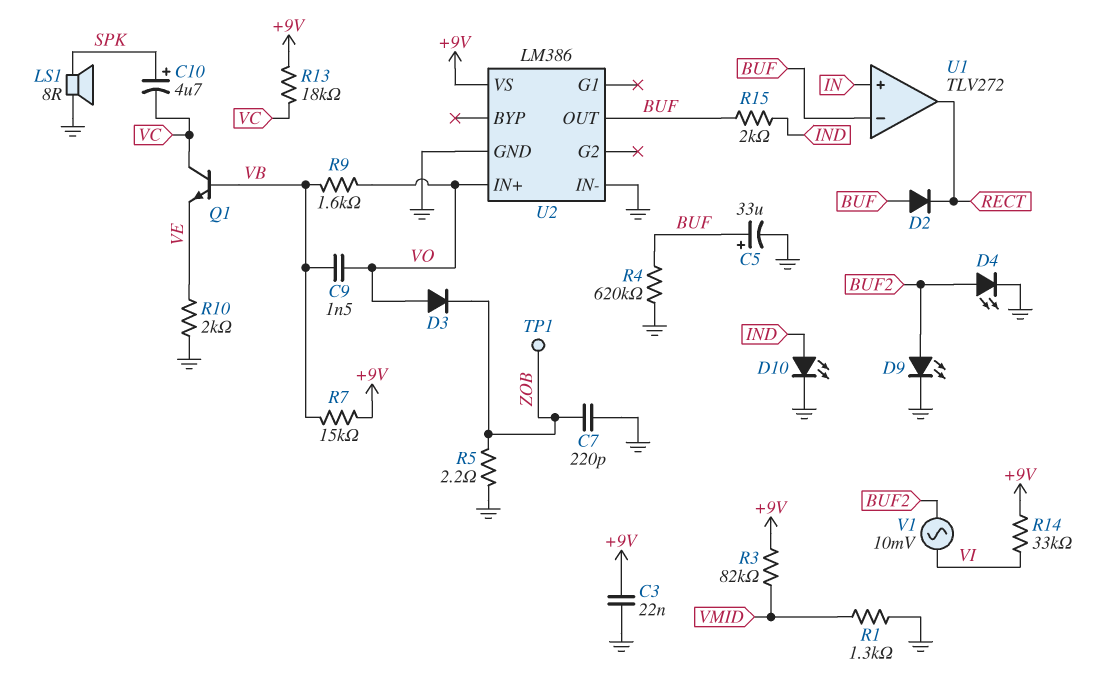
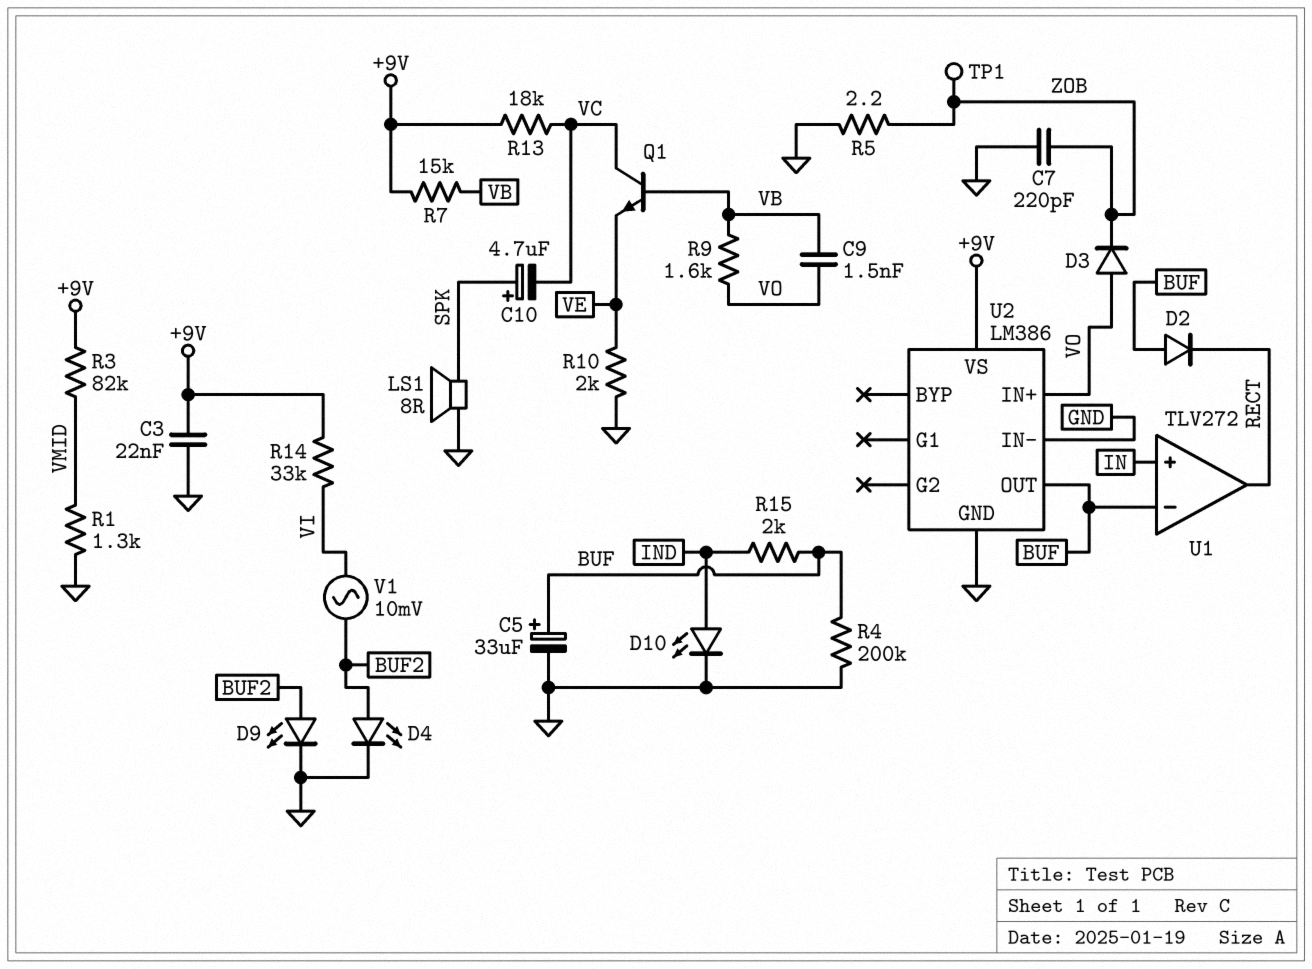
R4: 620k (BUF, GND) -> 200k (BUF, GND)

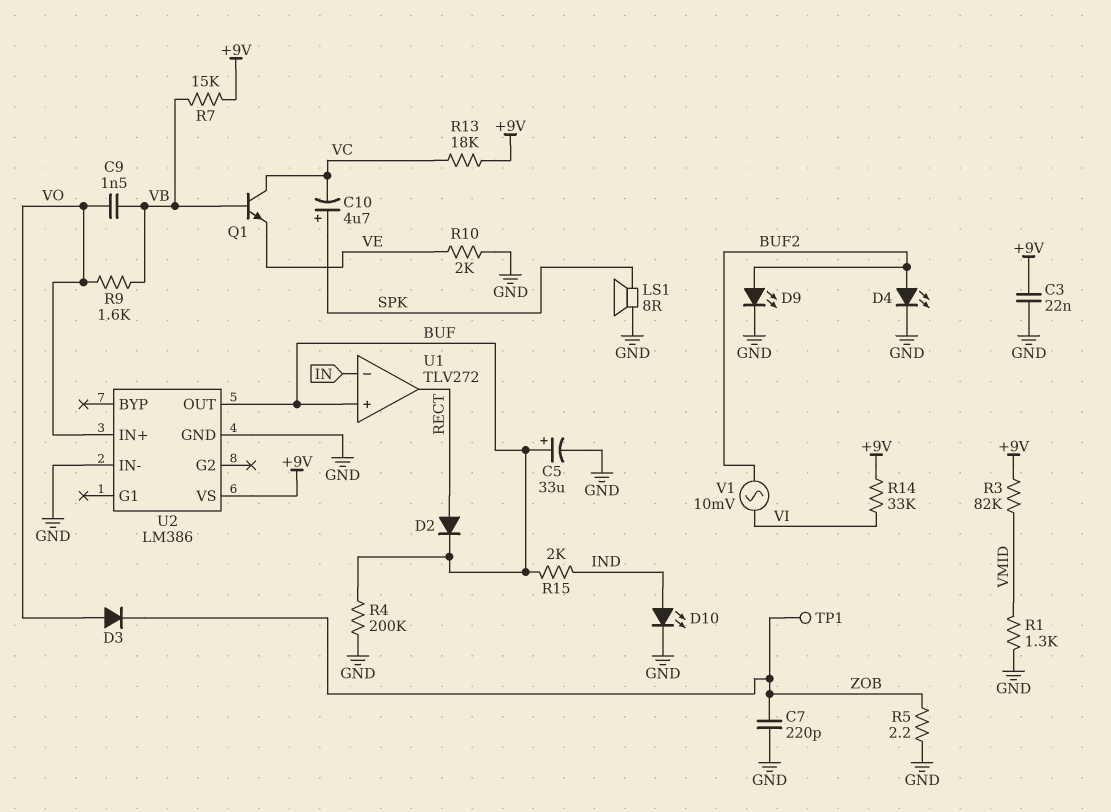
D2: diode (A BUF, K RECT) -> diode (A RECT, K BUF)
U1 pin in+: IN -> BUF
U1 pin in-: BUF -> IN

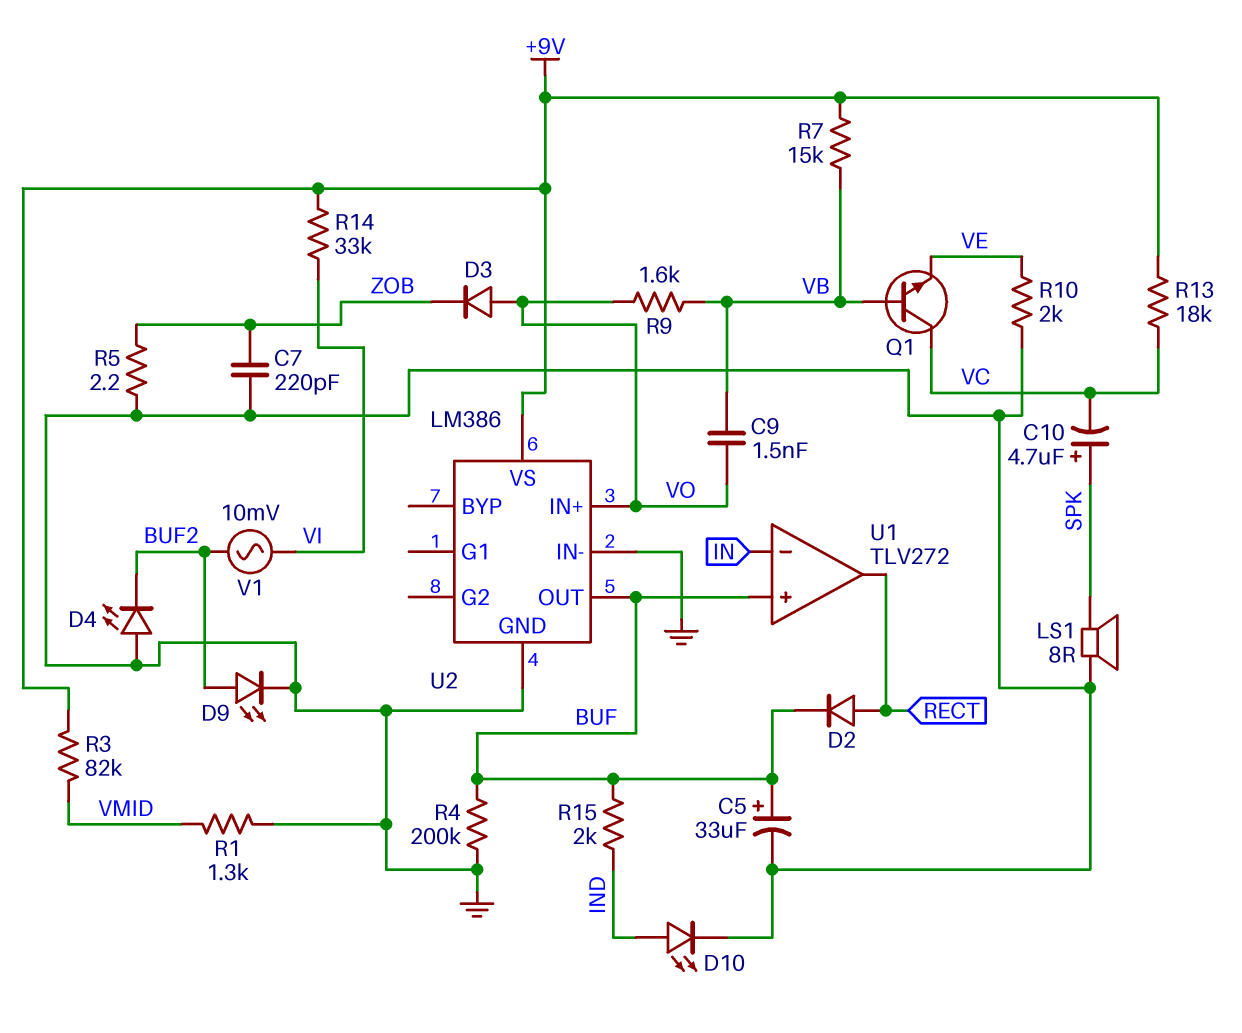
C3: 22nF (+9V, GND) -> none
D4: LED (A BUF2, K GND) -> LED (A GND, K BUF2)
TP1: test point (ZOB) -> none

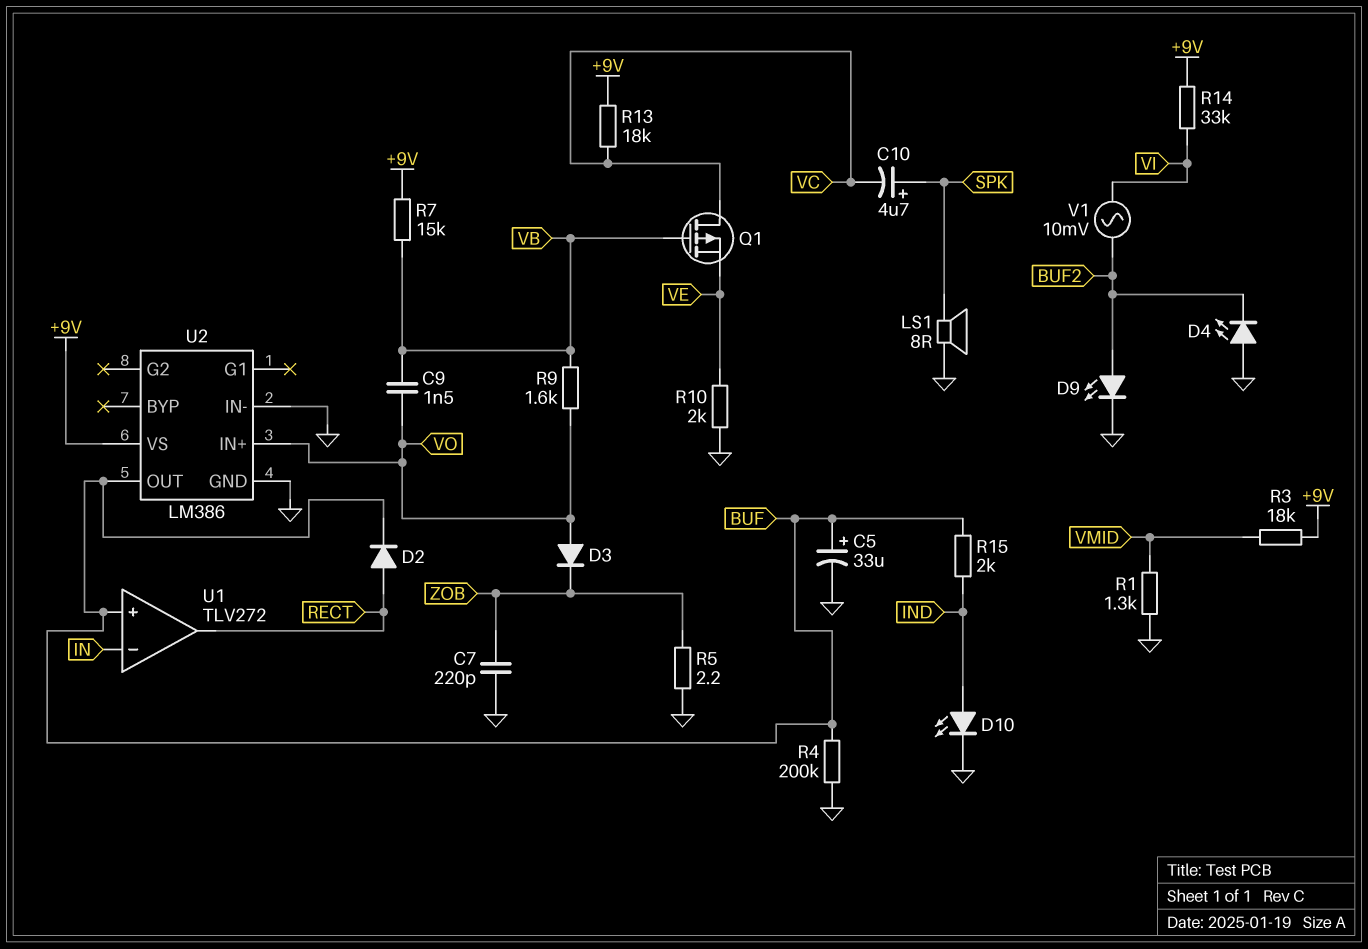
Q1: NPN (B VB, C VC, E VE) -> PMOS (G VB, D VC, S VE)
R3: 82k (+9V, VMID) -> 18k (+9V, VMID)

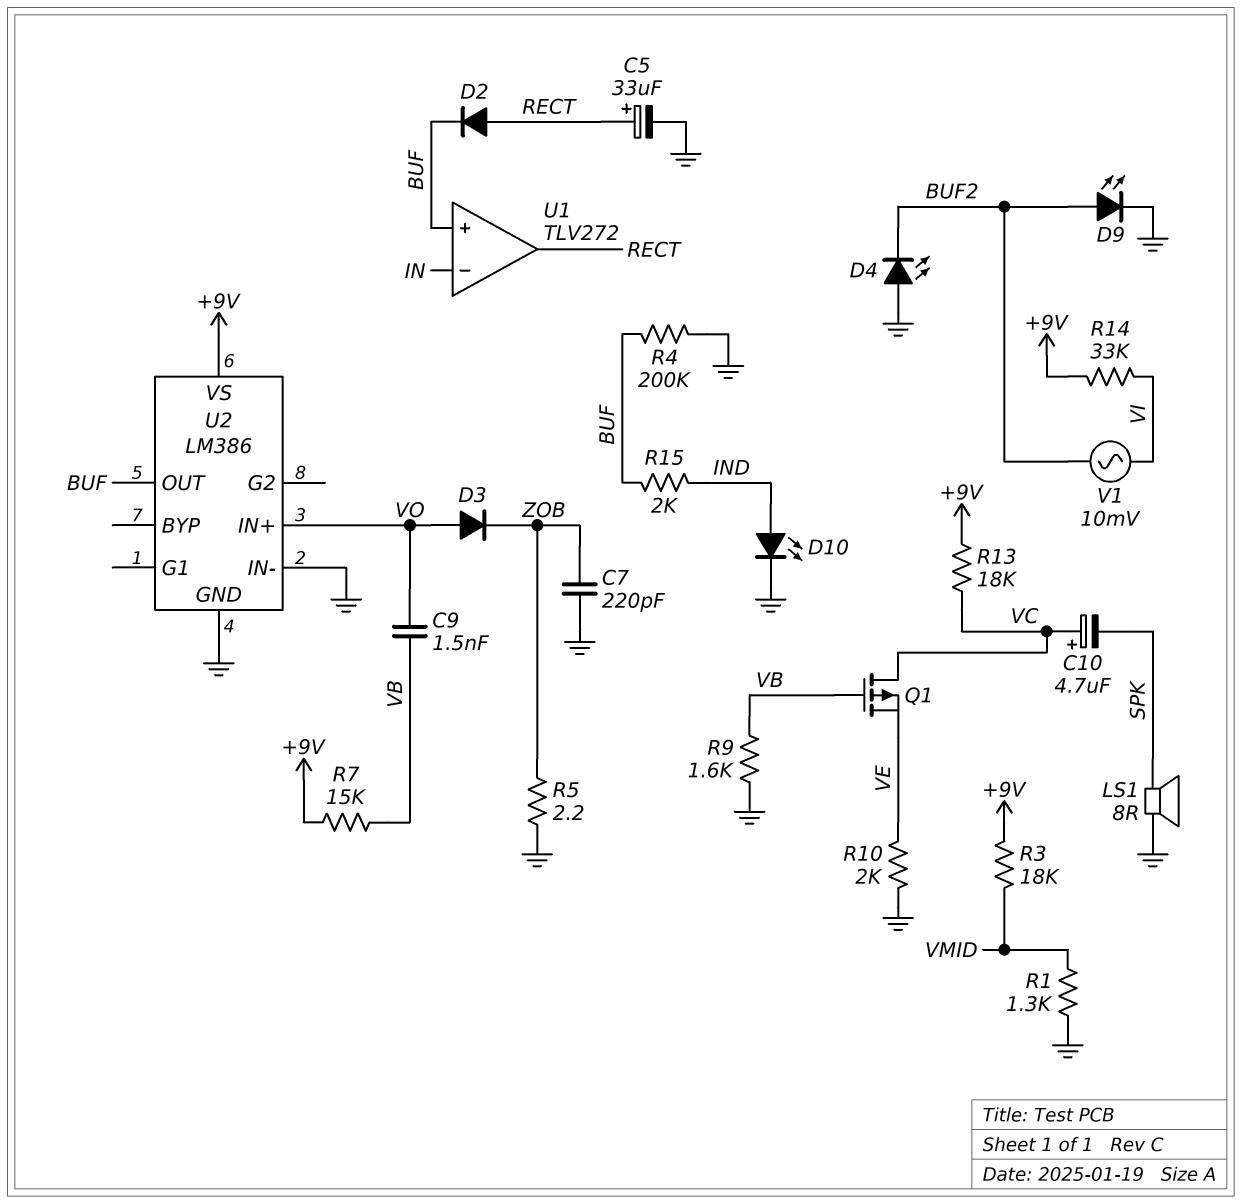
C5: 33uF (plus BUF, minus GND) -> 33uF (plus RECT, minus GND)
C10: 4.7uF (plus SPK, minus VC) -> 4.7uF (plus VC, minus SPK)
R9: 1.6k (VB, VO) -> 1.6k (GND, VB)

